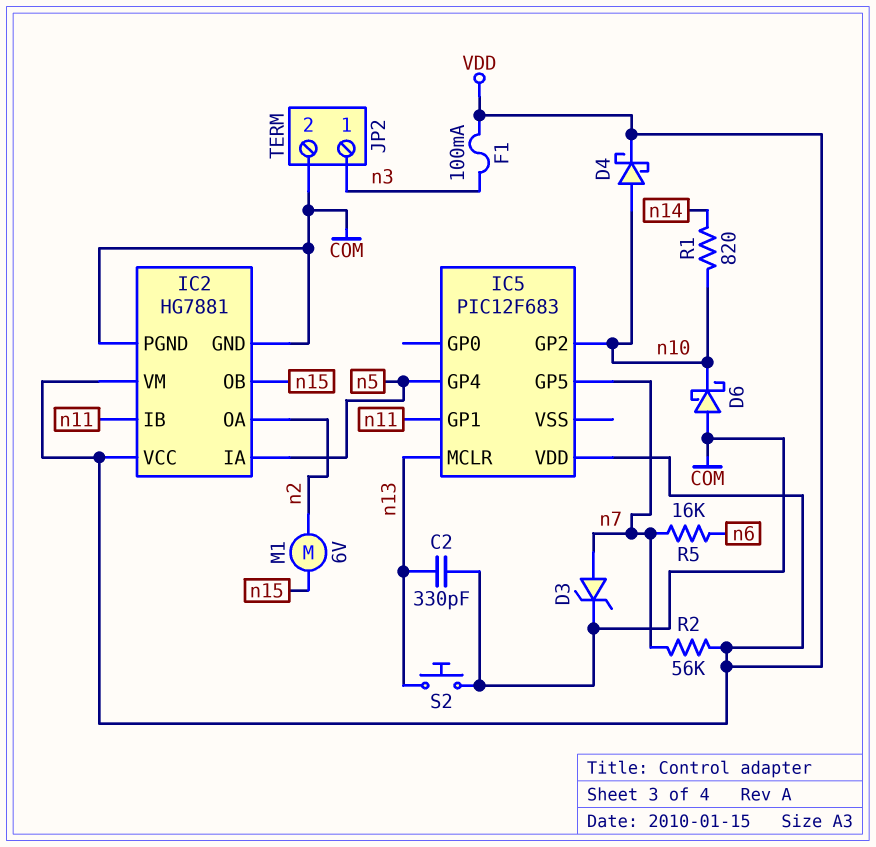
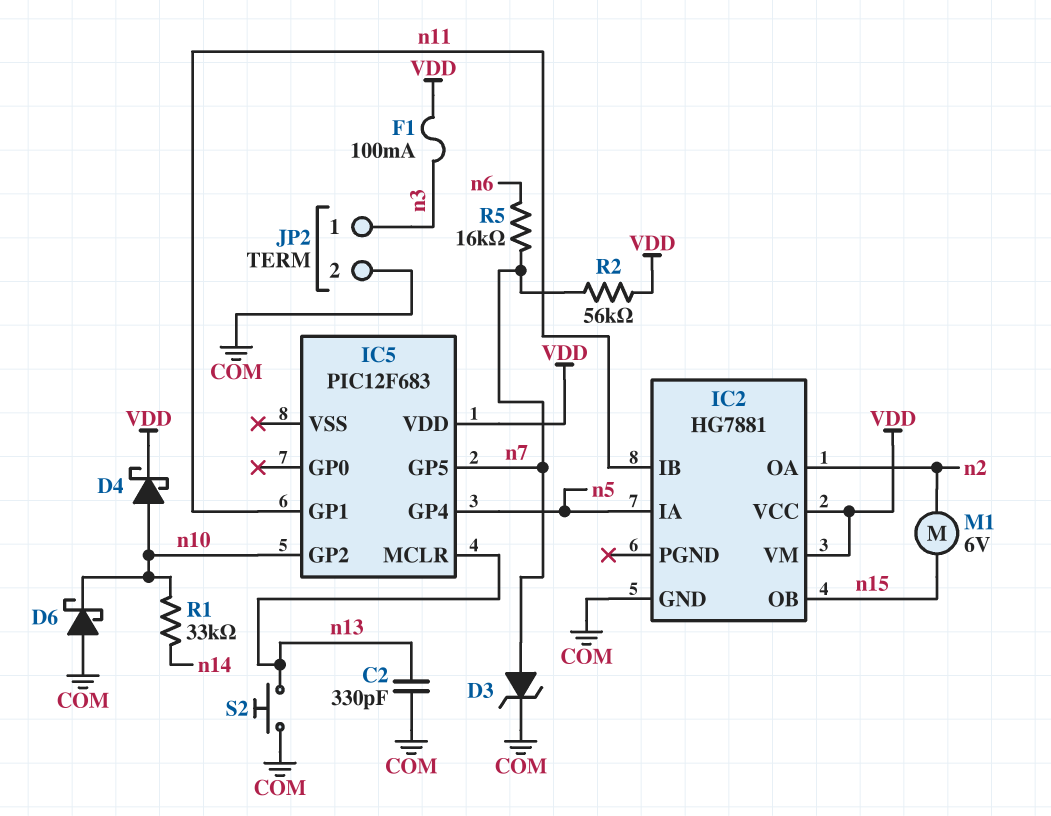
IC2 pin PGND: COM -> none
R1: 820 (n10, n14) -> 33k (n10, n14)

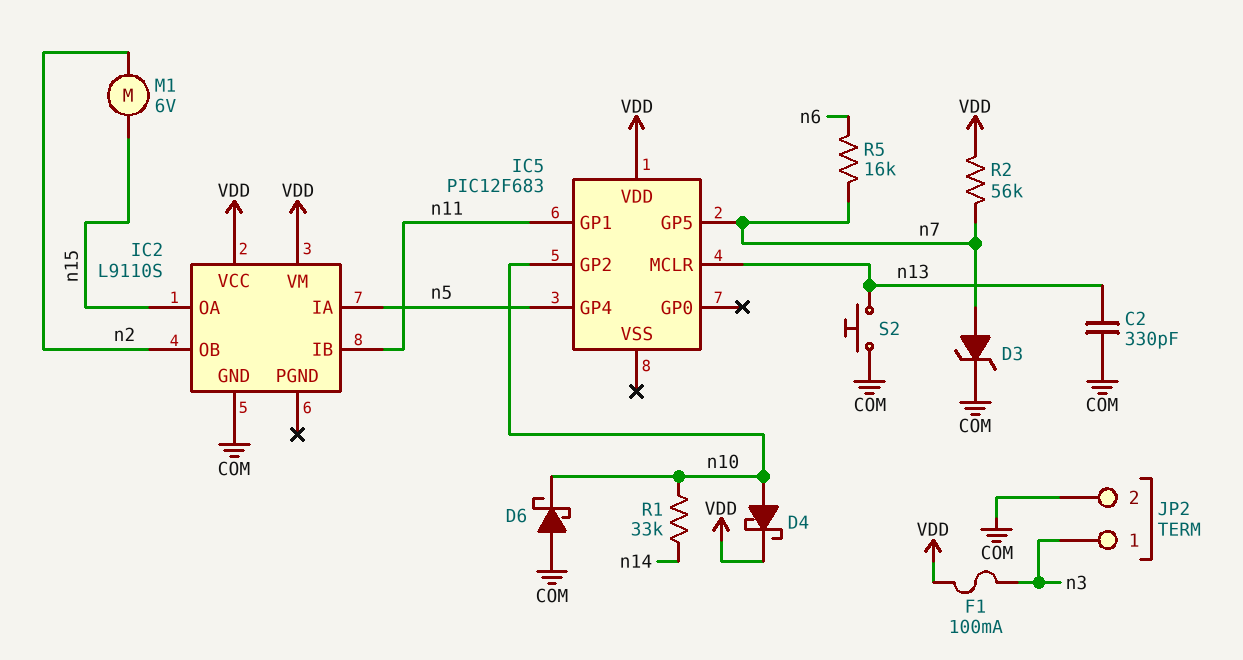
IC2: HG7881 -> L9110S
IC2 pin OA: n2 -> n15
IC2 pin OB: n15 -> n2

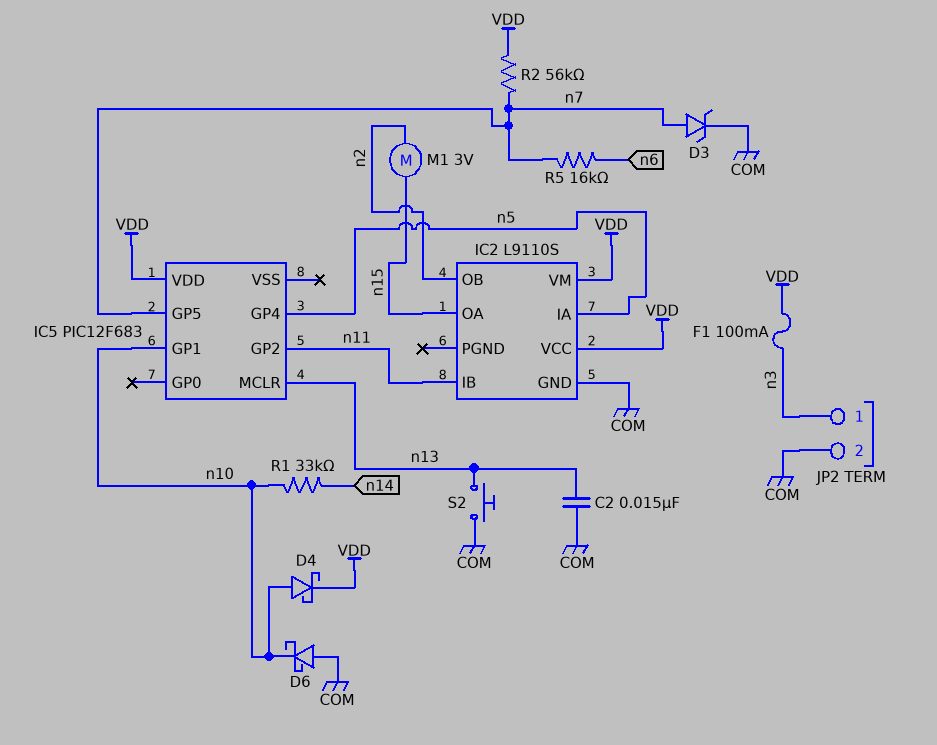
C2: 330pF (COM, n13) -> 15nF (COM, n13)
IC5 pin GP1: n11 -> n10
IC5 pin GP2: n10 -> n11
M1: motor 6V (n2, n15) -> motor 3V (n2, n15)

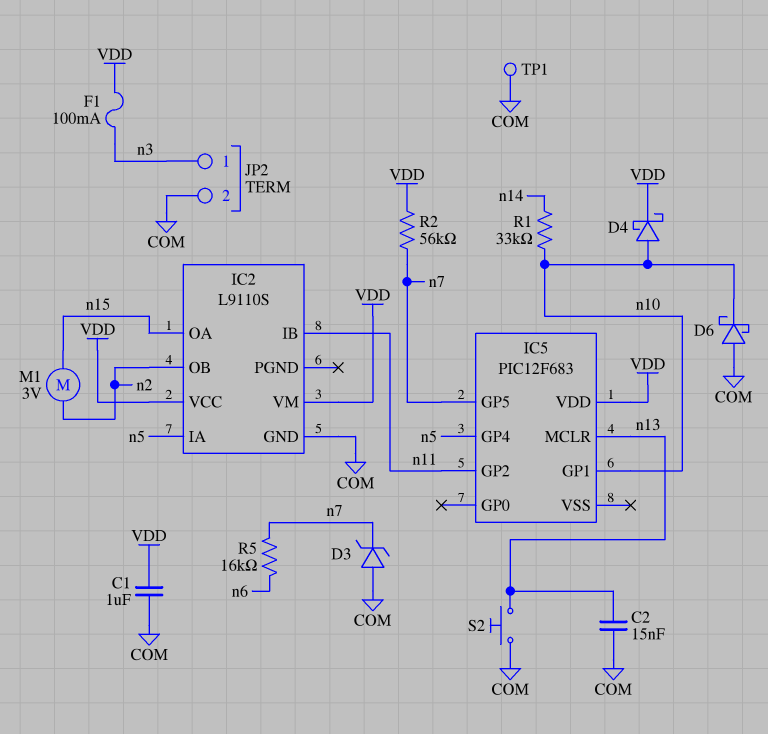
C1: none -> 1uF (COM, VDD)
D3: zener (A n7, K COM) -> zener (A COM, K n7)
TP1: none -> test point (COM)

